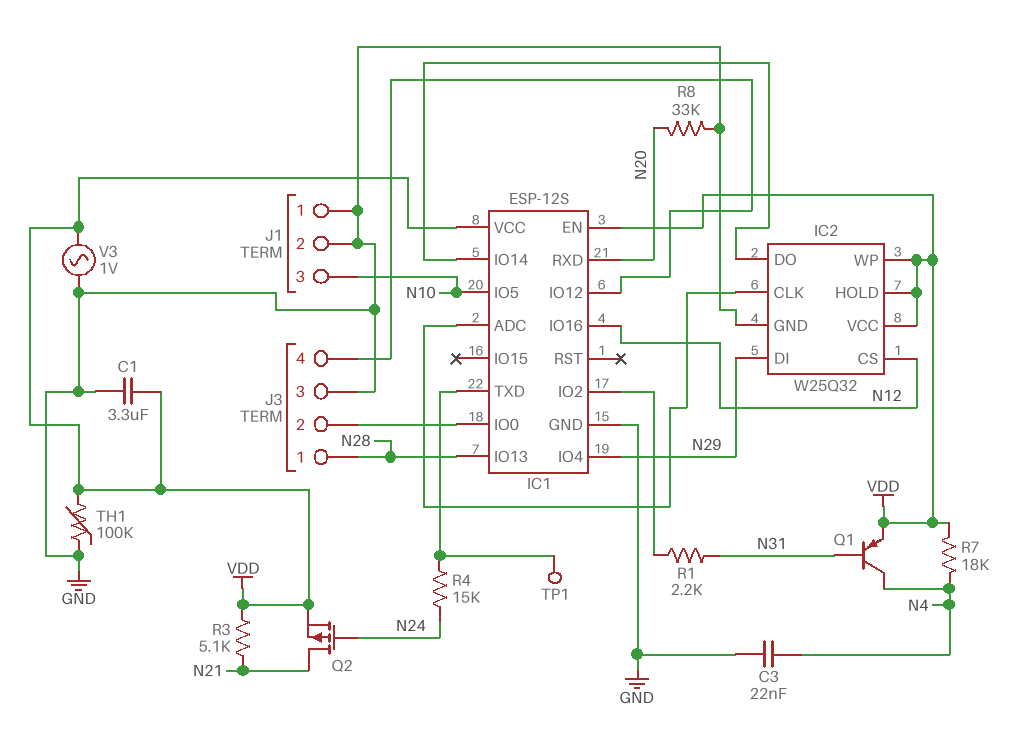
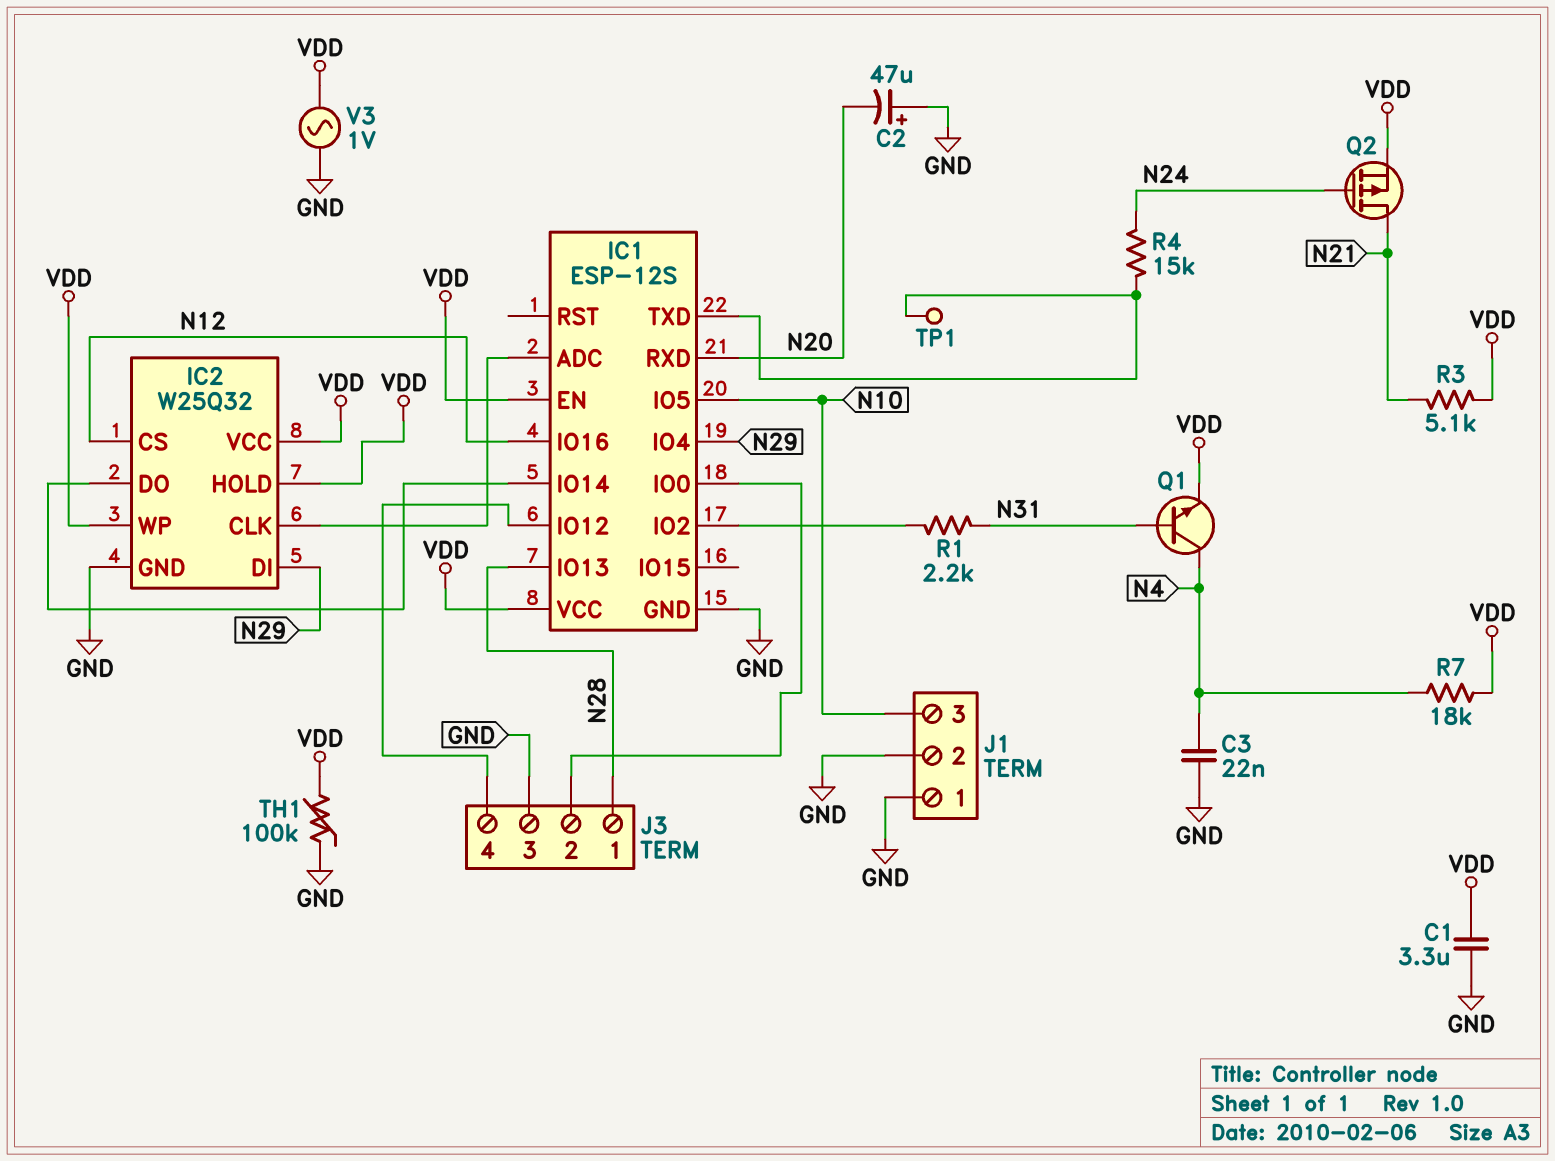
C2: none -> 47uF (plus GND, minus N20)
Q1: PNP (B N31, C N4, E VDD) -> NPN (B N31, C N4, E VDD)
R8: 33k (GND, N20) -> none

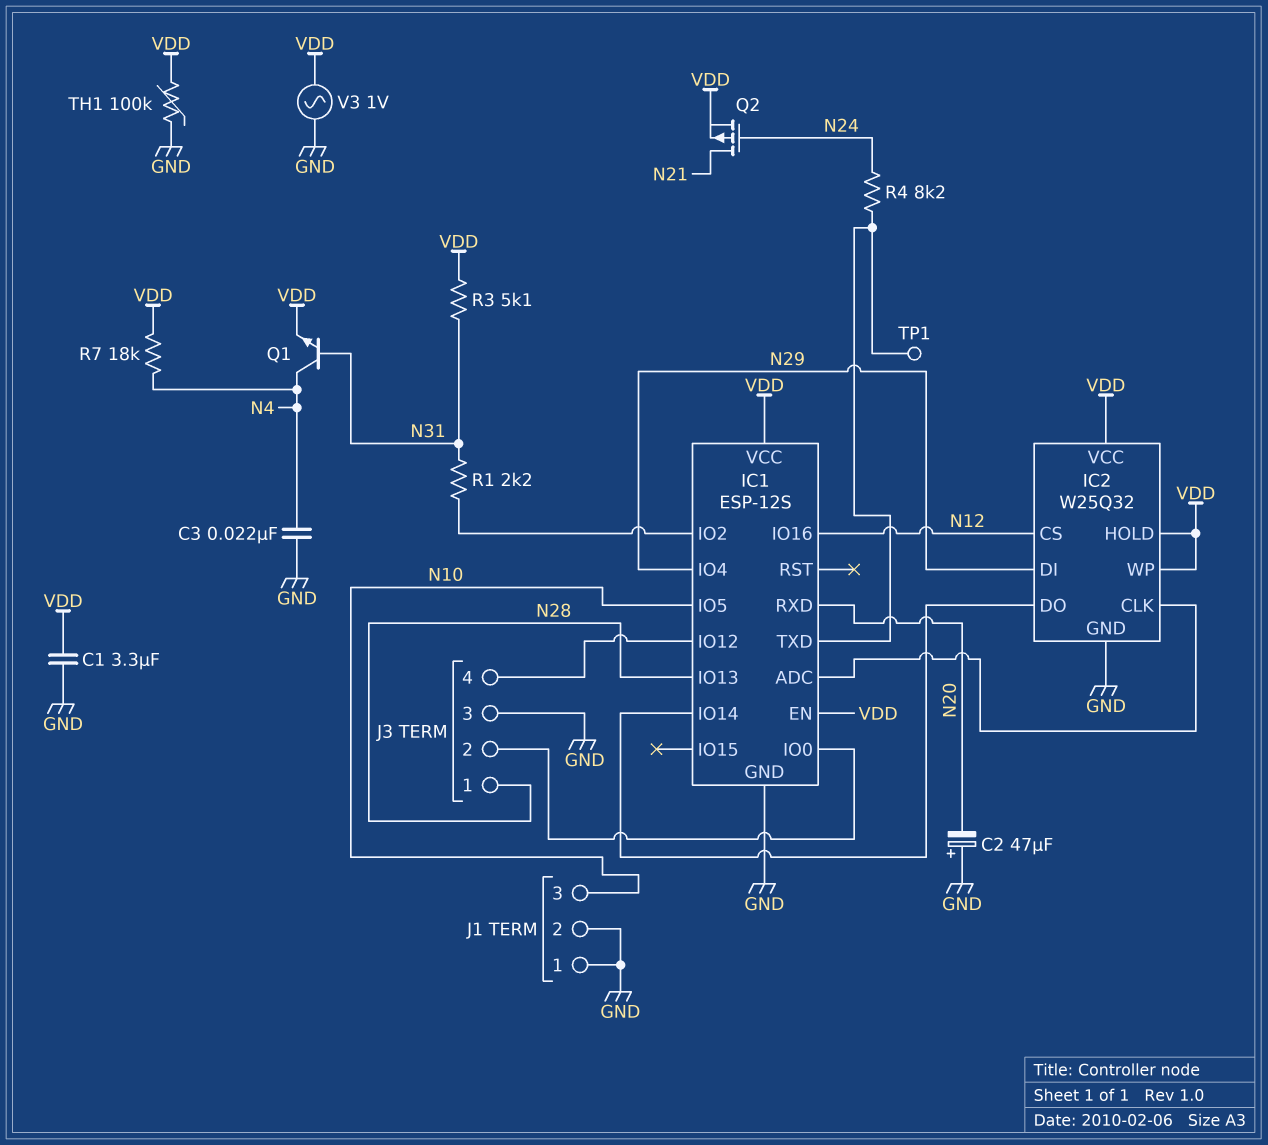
R3: 5.1k (N21, VDD) -> 5.1k (N31, VDD)
R4: 15k (IC1/TXD, N24) -> 8.2k (IC1/TXD, N24)

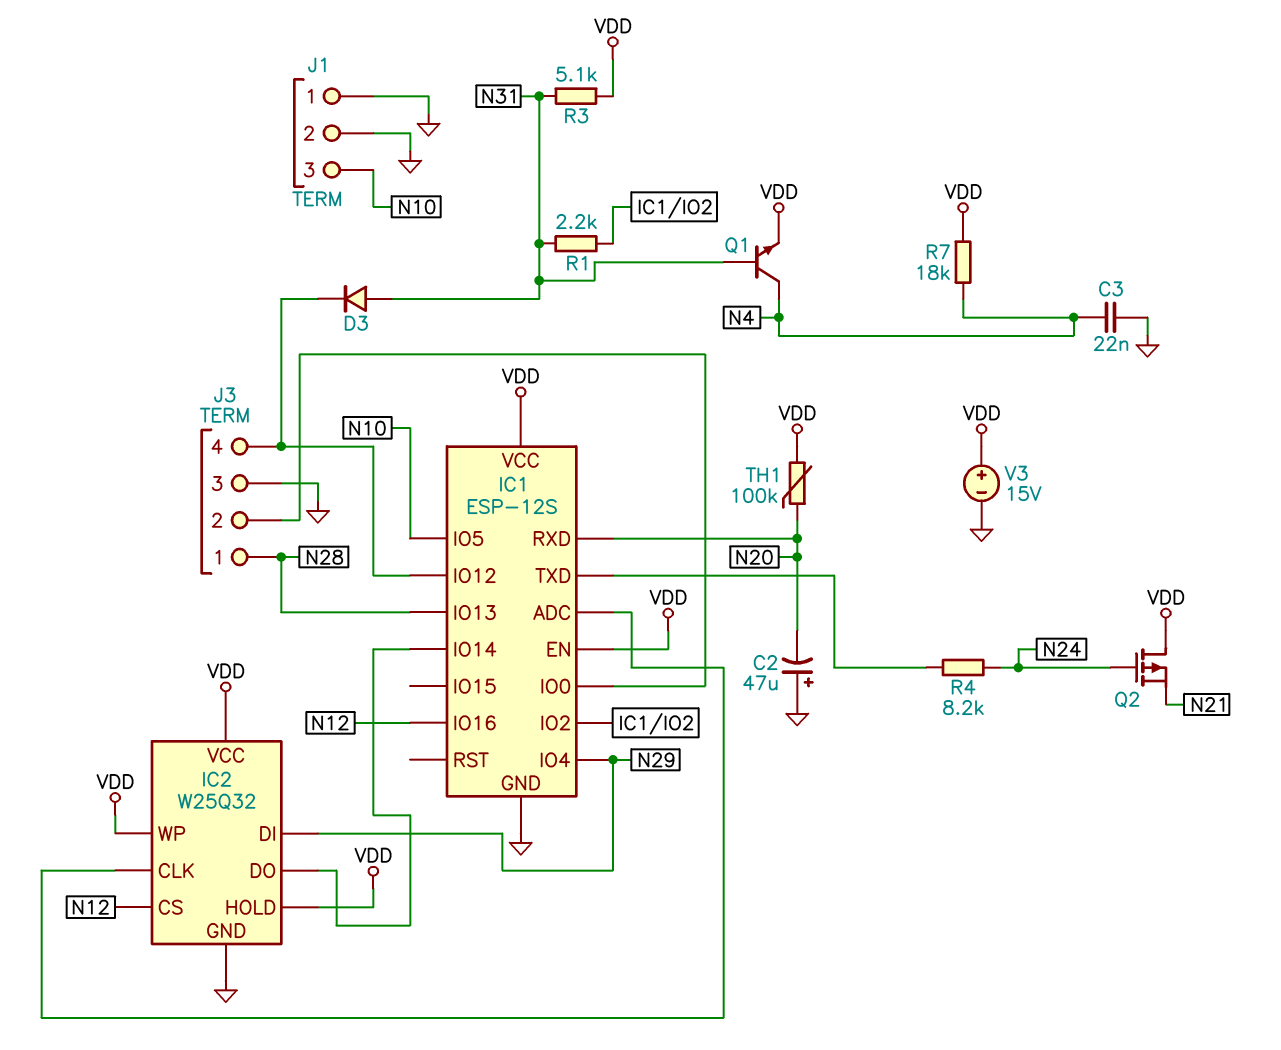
C1: 3.3uF (GND, VDD) -> none
D3: none -> diode (A N31, K IC1/IO12)
Q2: PMOS (G N24, D N21, S VDD) -> PMOS (G N24, D VDD, S N21)
TH1: 100k (GND, VDD) -> 100k (N20, VDD)
TP1: test point (IC1/TXD) -> none
V3: AC 1V (GND, VDD) -> 15V (plus VDD, minus GND)

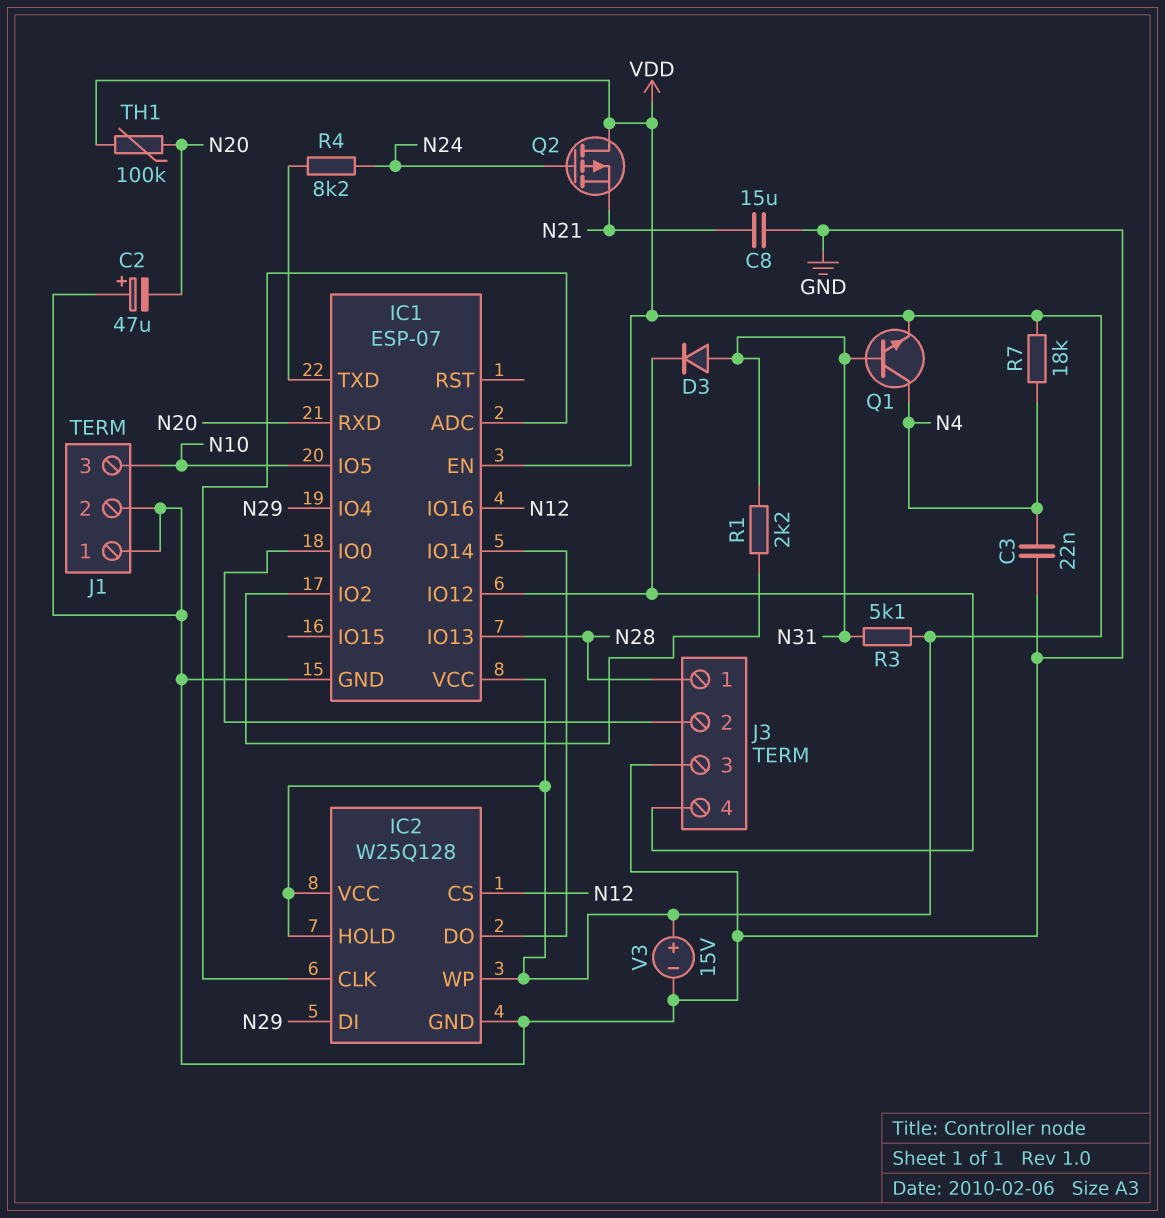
C8: none -> 15uF (GND, N21)
IC1: ESP-12S -> ESP-07
IC2: W25Q32 -> W25Q128

